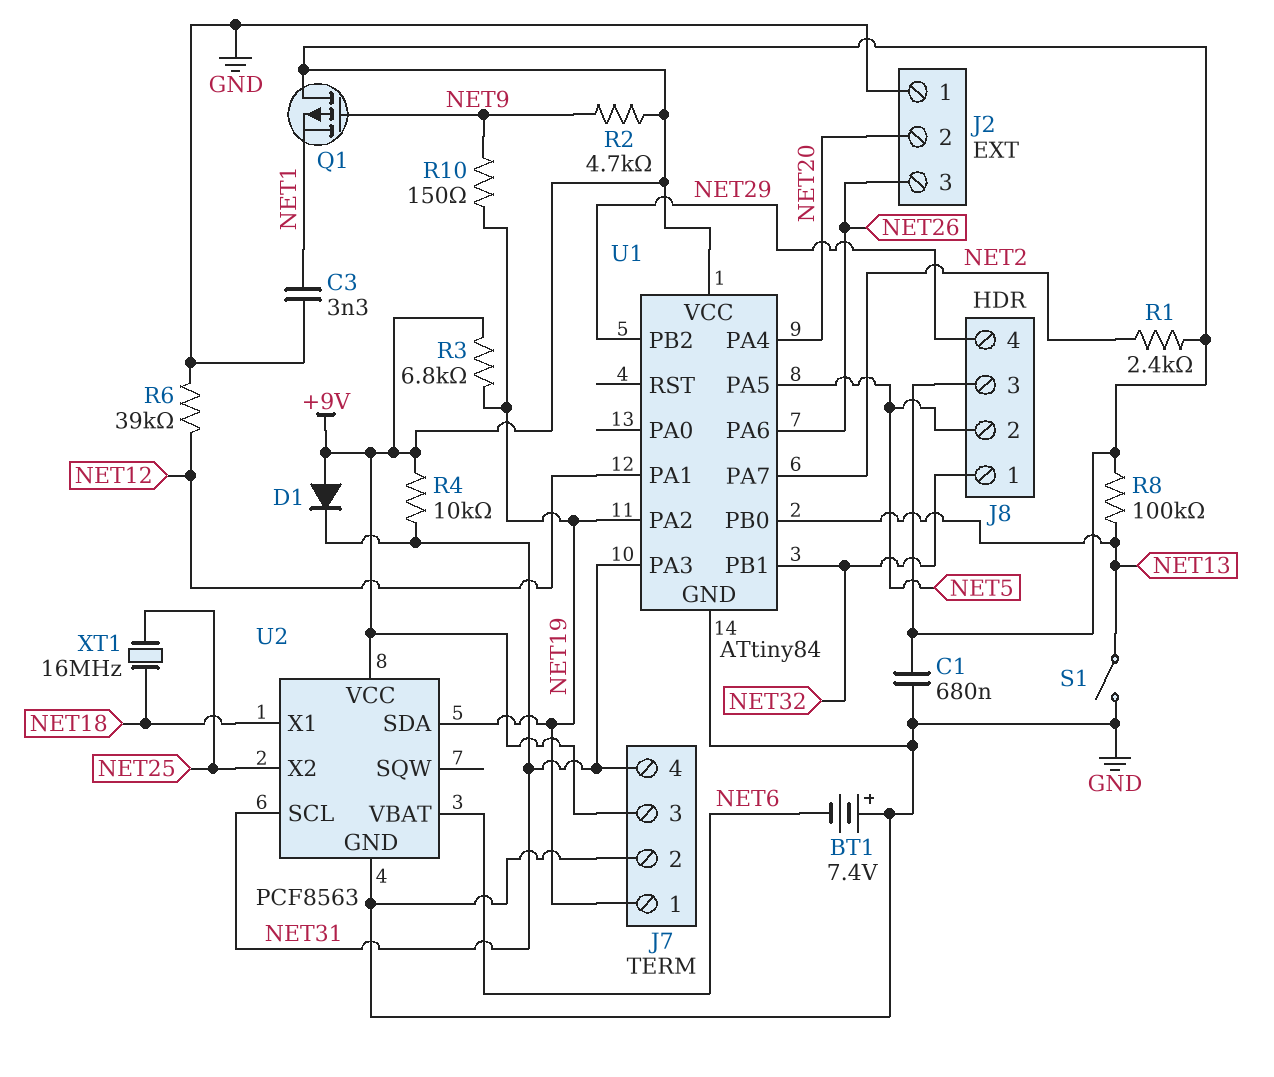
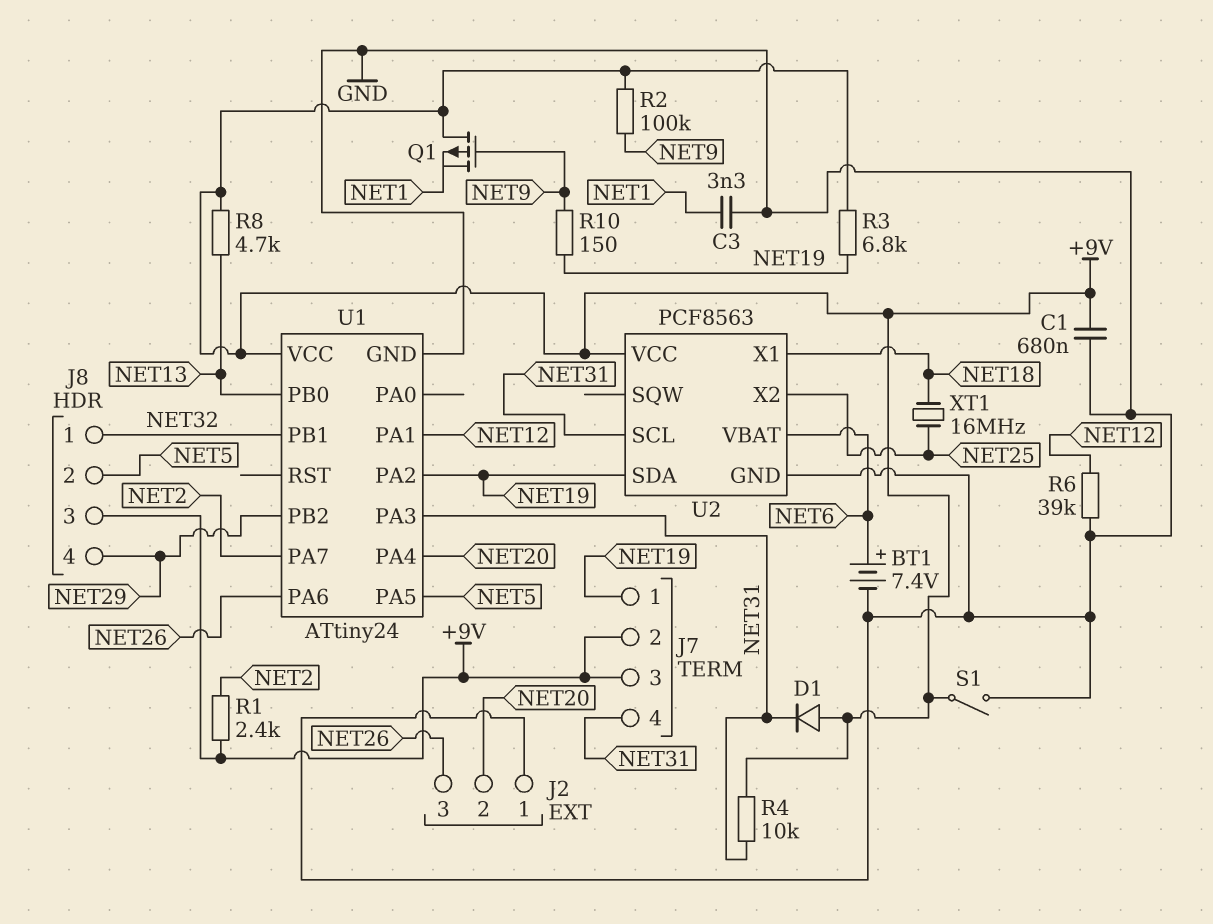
BT1: 7.4V (plus GND, minus NET6) -> 7.4V (plus NET6, minus GND)
J7 pin 2: GND -> +9V
R2: 4.7k (+9V, NET9) -> 100k (+9V, NET9)
R8: 100k (+9V, NET13) -> 4.7k (+9V, NET13)
S1: switch (GND, NET13) -> switch (+9V, GND)
U1: ATtiny84 -> ATtiny24

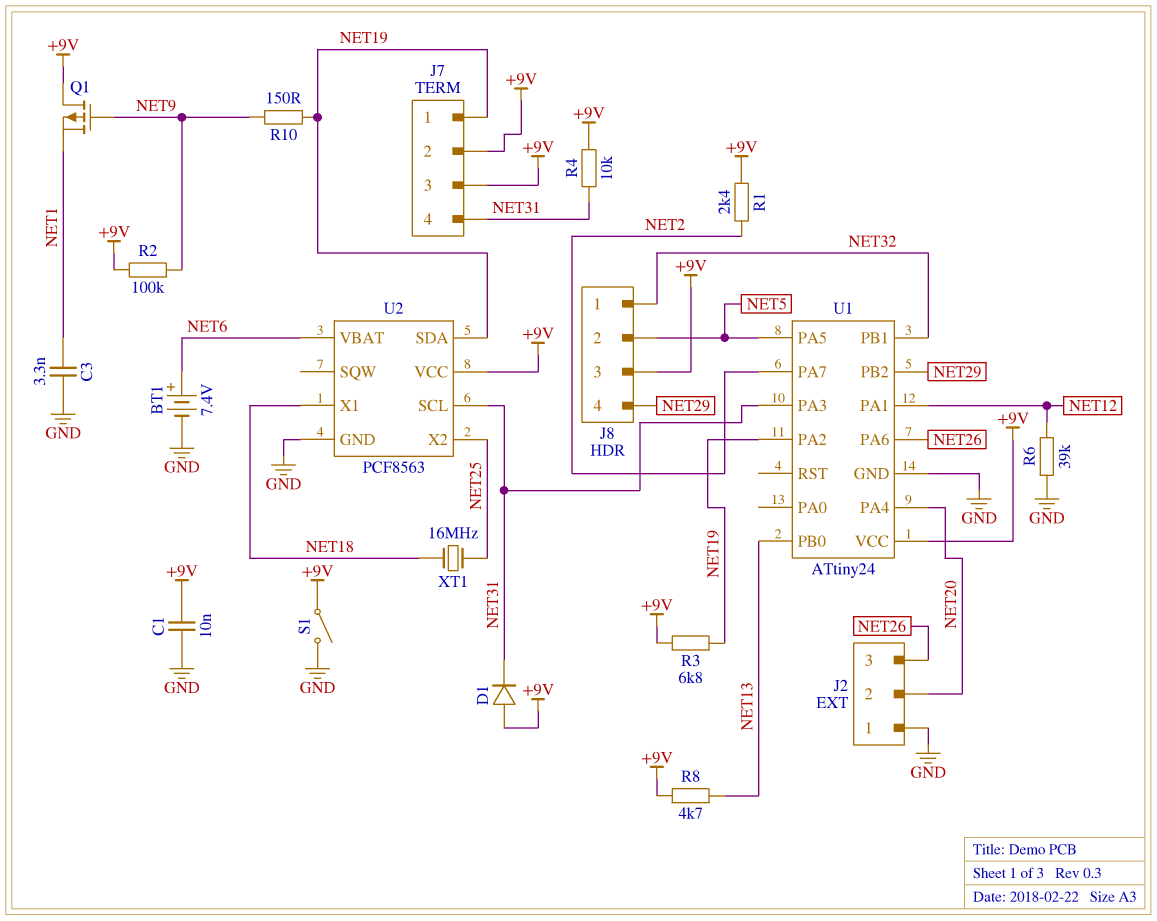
C1: 680nF (+9V, GND) -> 10nF (+9V, GND)

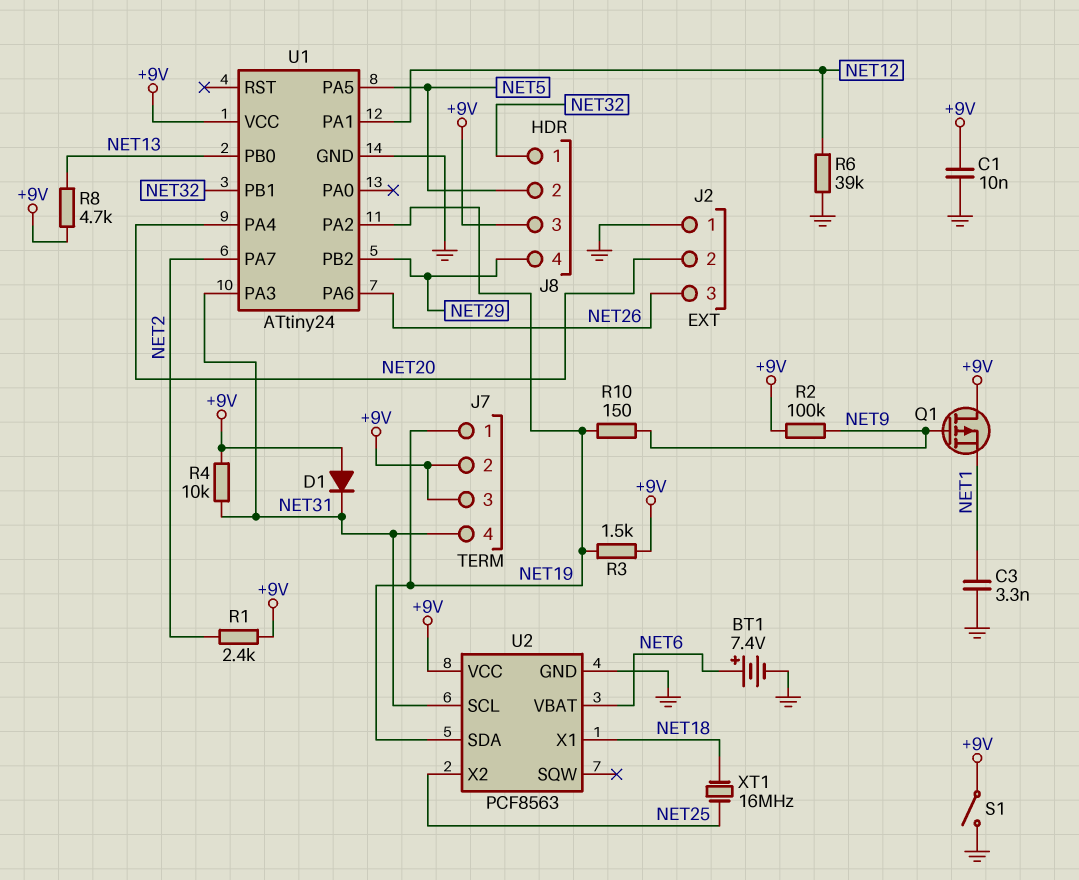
R3: 6.8k (+9V, NET19) -> 1.5k (+9V, NET19)

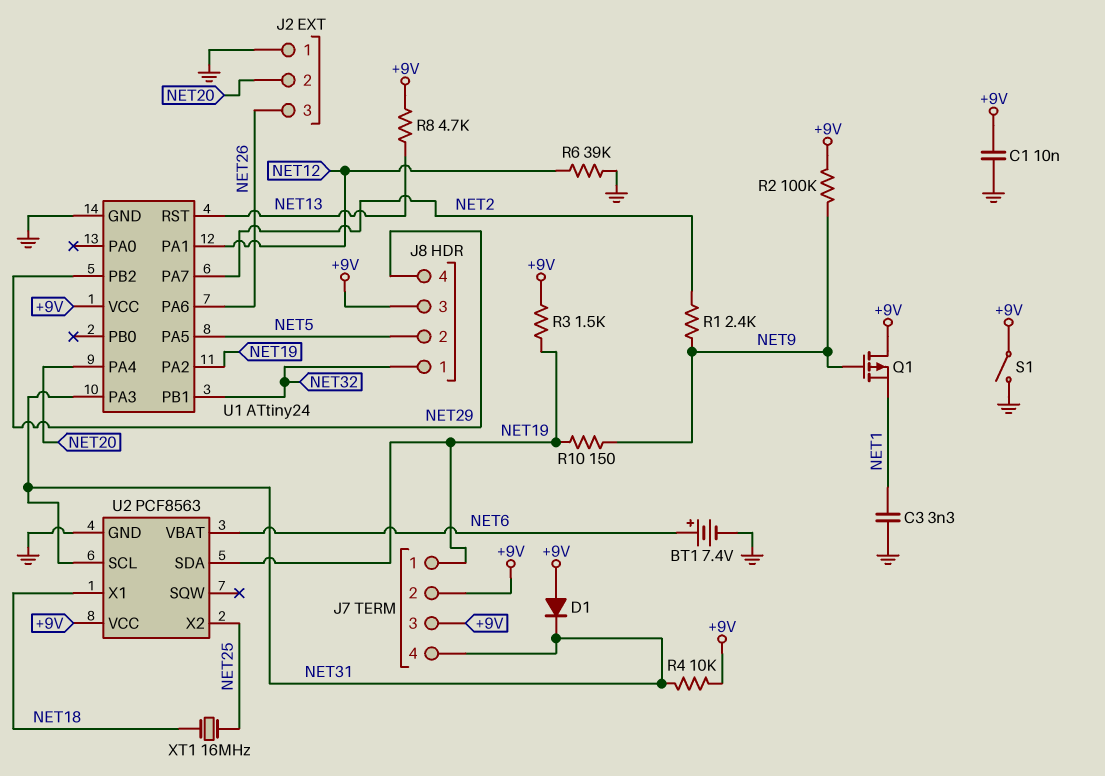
R1: 2.4k (+9V, NET2) -> 2.4k (NET2, NET9)
U1 pin PB0: NET13 -> none
U1 pin RST: none -> NET13

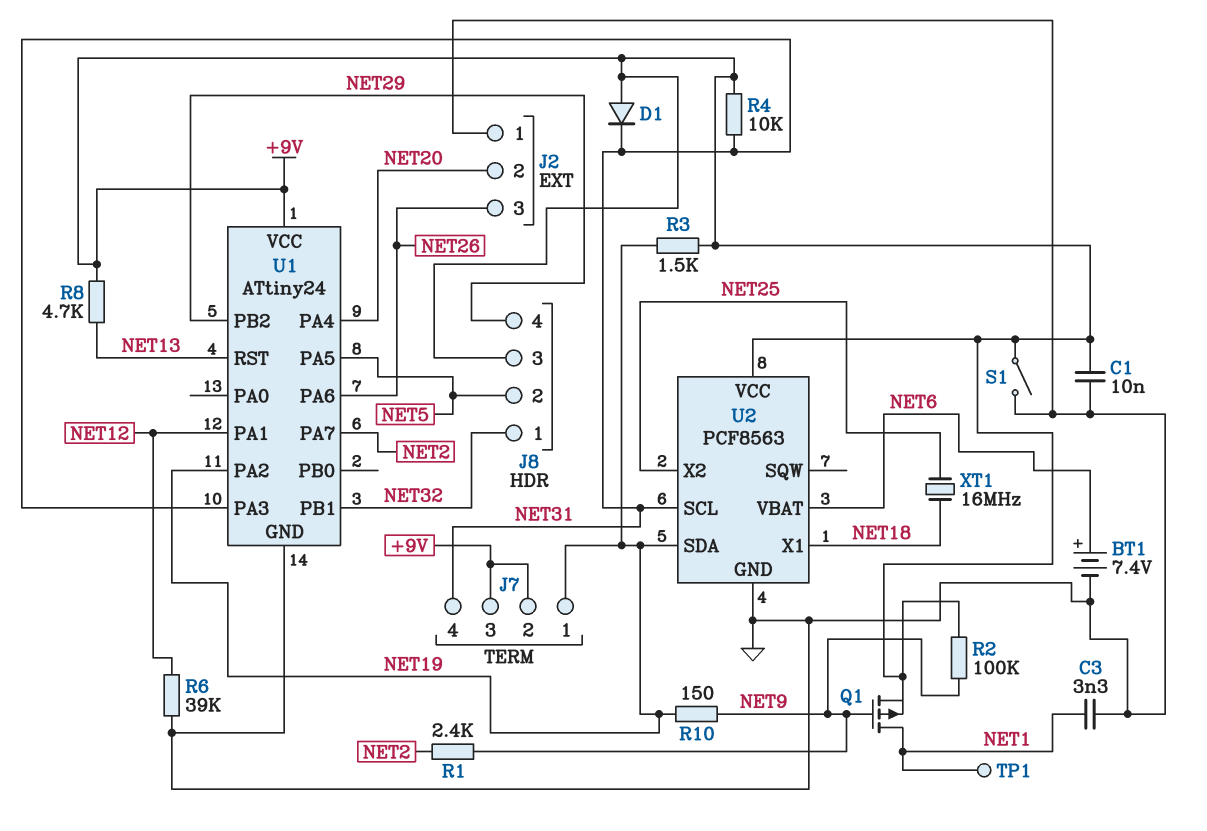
Q1: PMOS (G NET9, D +9V, S NET1) -> PMOS (G NET9, D NET1, S +9V)
TP1: none -> test point (NET1)

